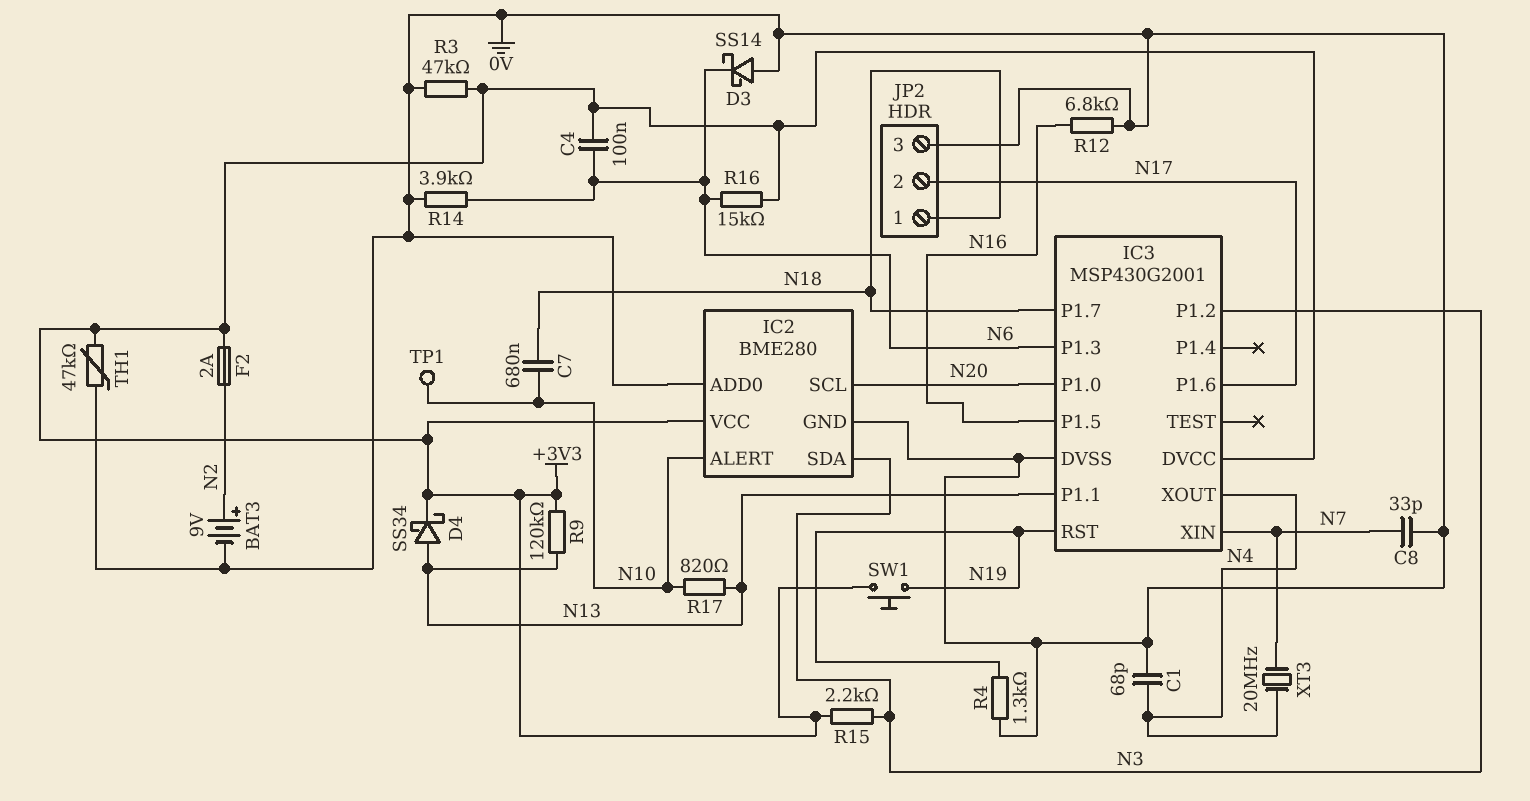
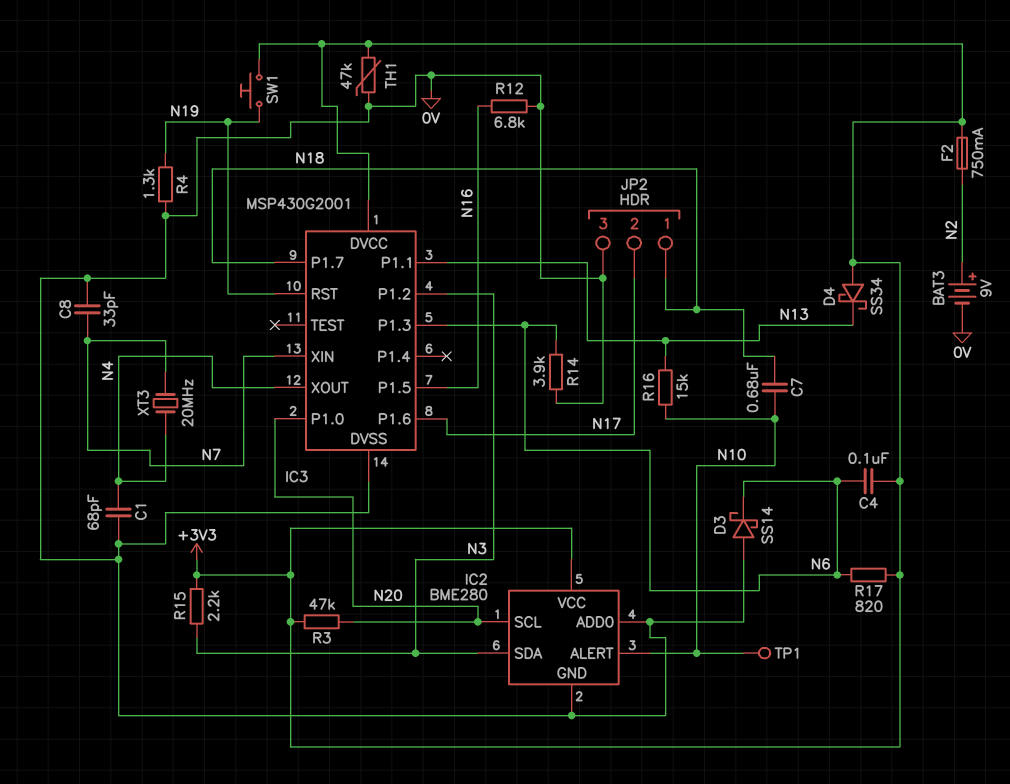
D4: schottky SS34 (A N13, K +3V3) -> schottky SS34 (A +3V3, K N13)
F2: 2A (+3V3, N2) -> 750mA (+3V3, N2)
R3: 47k (+3V3, 0V) -> 47k (+3V3, N20)
R9: 120k (+3V3, N13) -> none
R16: 15k (+3V3, N6) -> 15k (N10, N13)
R17: 820 (N10, N13) -> 820 (+3V3, N6)

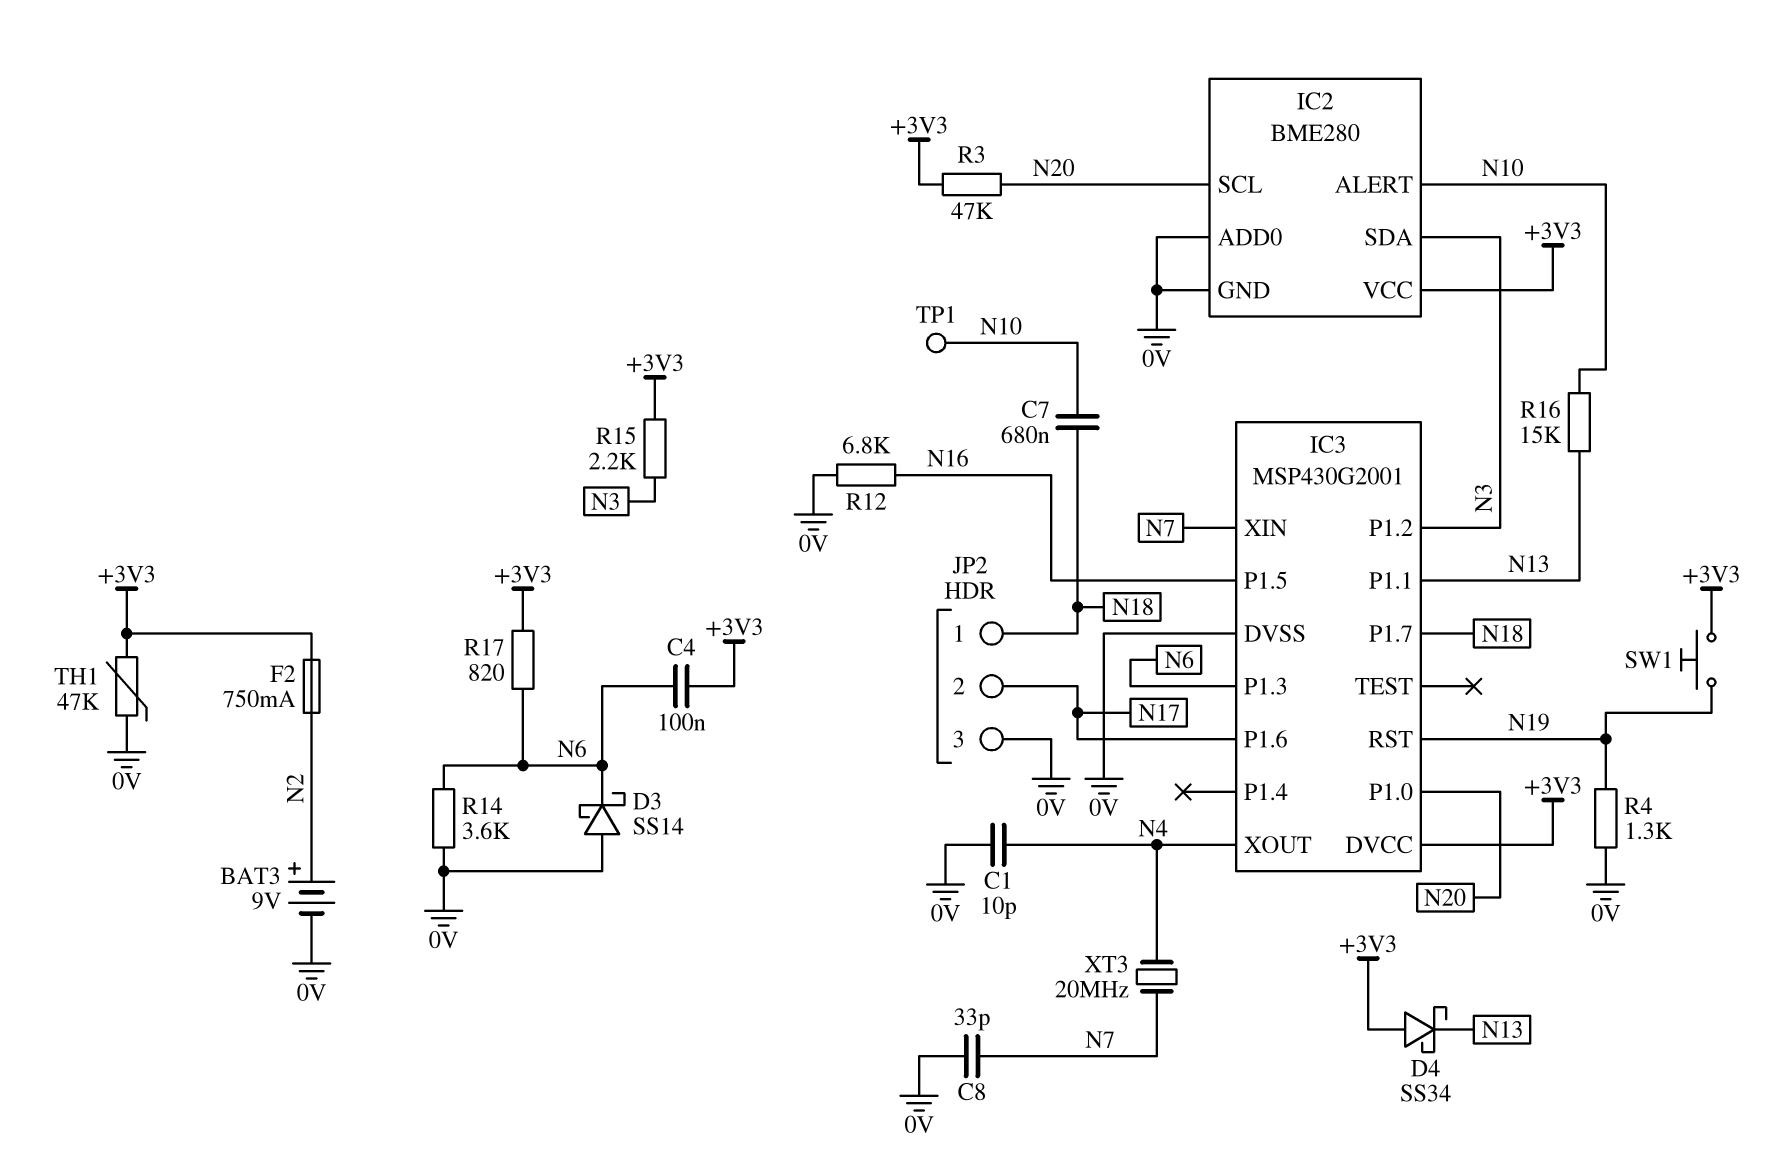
C1: 68pF (0V, N4) -> 10pF (0V, N4)
R14: 3.9k (0V, N6) -> 3.6k (0V, N6)

